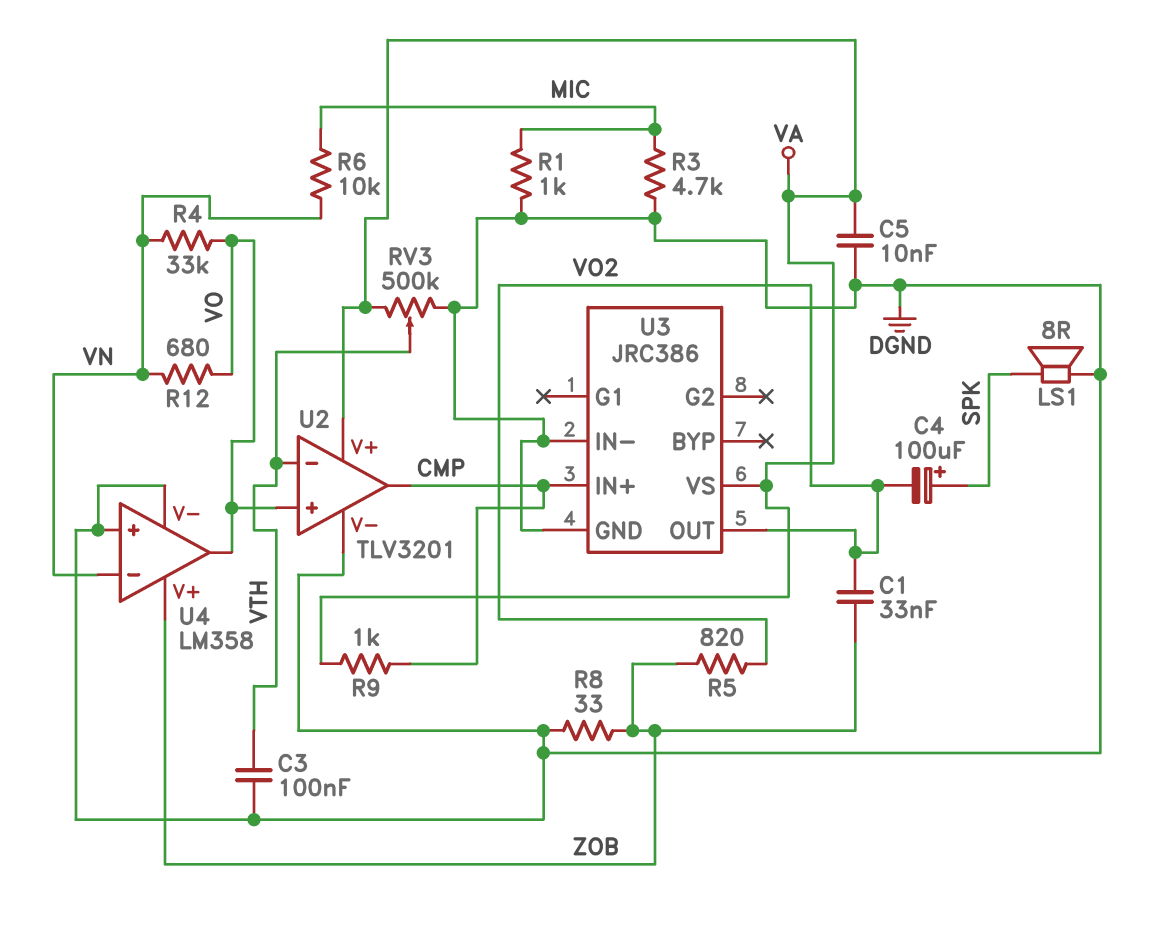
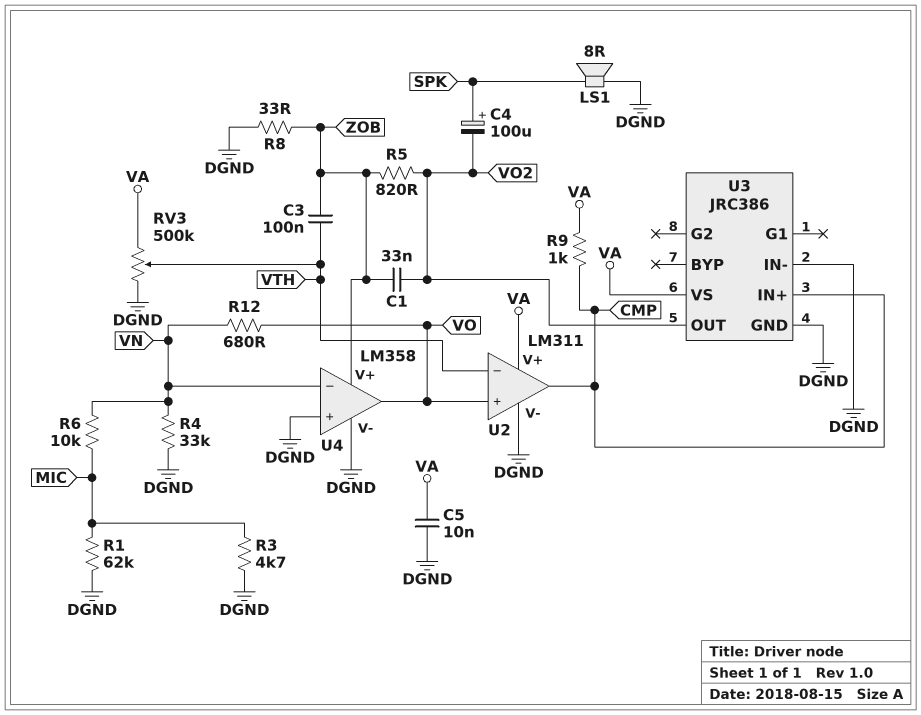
C3: 100nF (DGND, VTH) -> 100nF (VTH, ZOB)
R1: 1k (DGND, MIC) -> 62k (DGND, MIC)
R4: 33k (VN, VO) -> 33k (DGND, VN)
U2: TLV3201 -> LM311

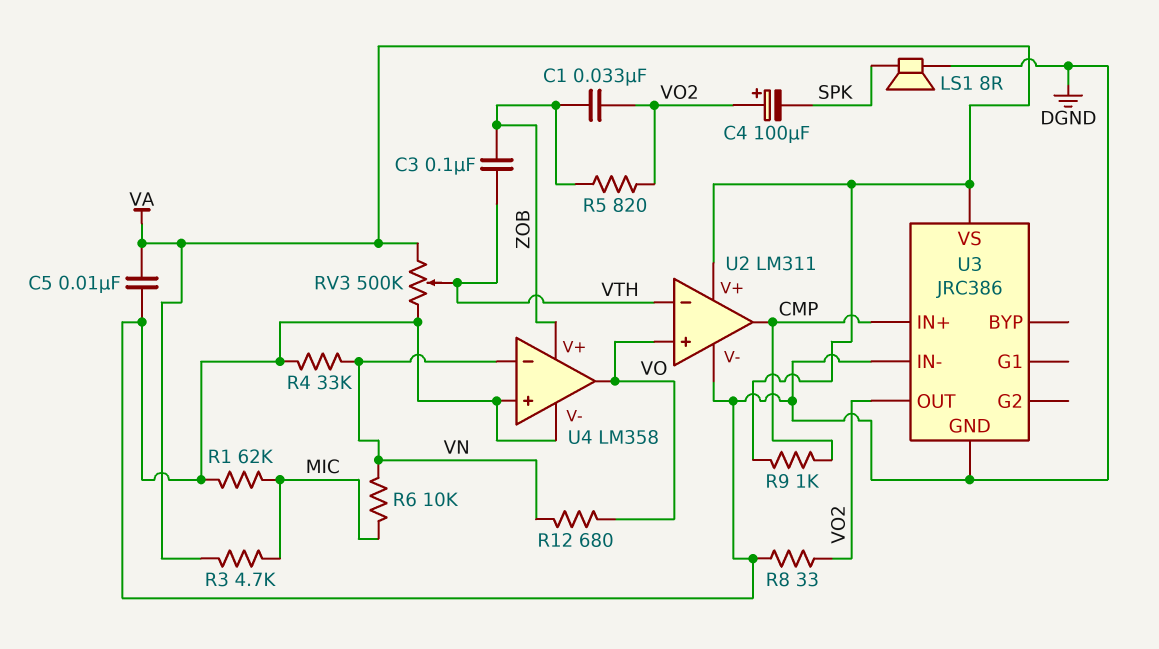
C4: 100uF (plus SPK, minus VO2) -> 100uF (plus VO2, minus SPK)
R3: 4.7k (DGND, MIC) -> 4.7k (MIC, VA)
R8: 33 (DGND, ZOB) -> 33 (DGND, VO2)

